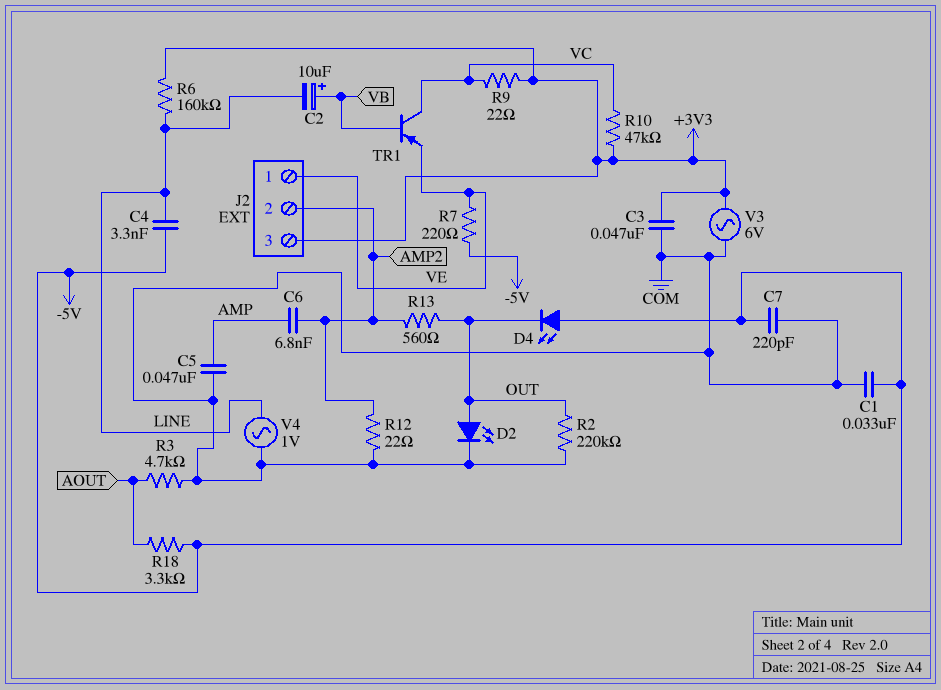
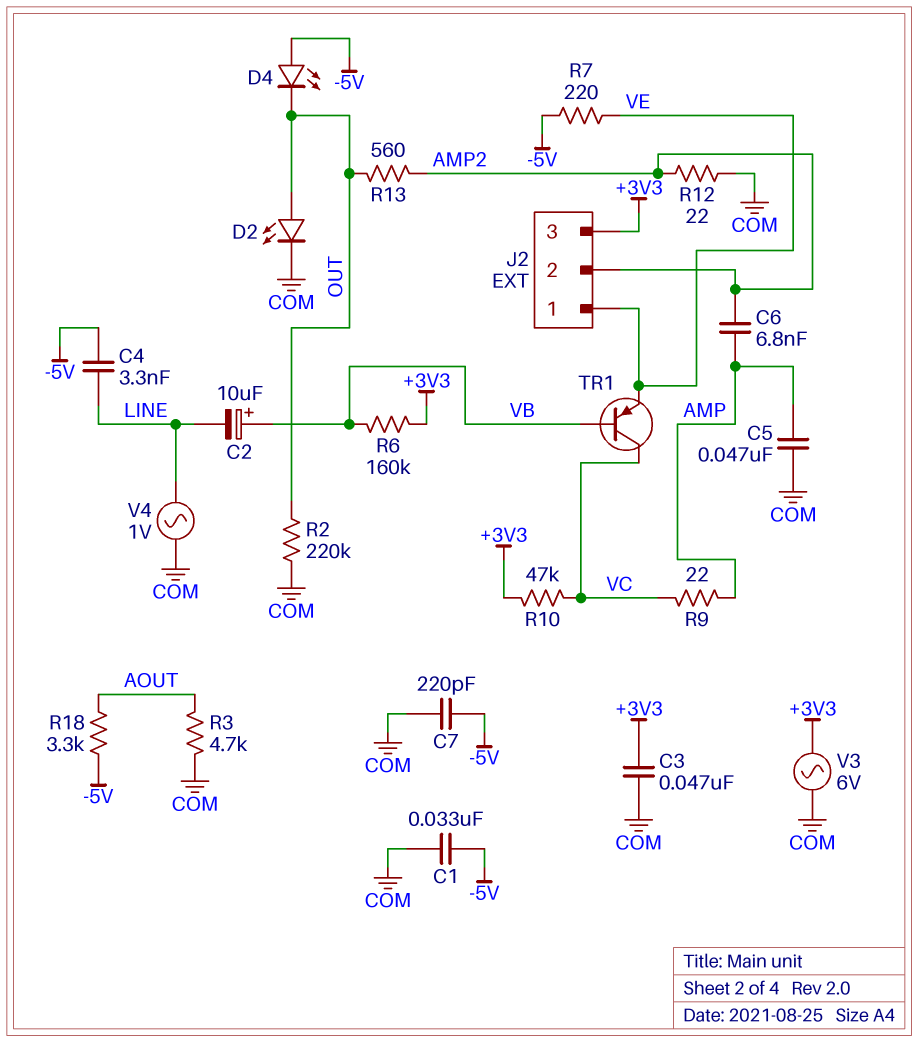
R6: 160k (+3V3, LINE) -> 160k (+3V3, VB)
R9: 22 (+3V3, VC) -> 22 (AMP, VC)

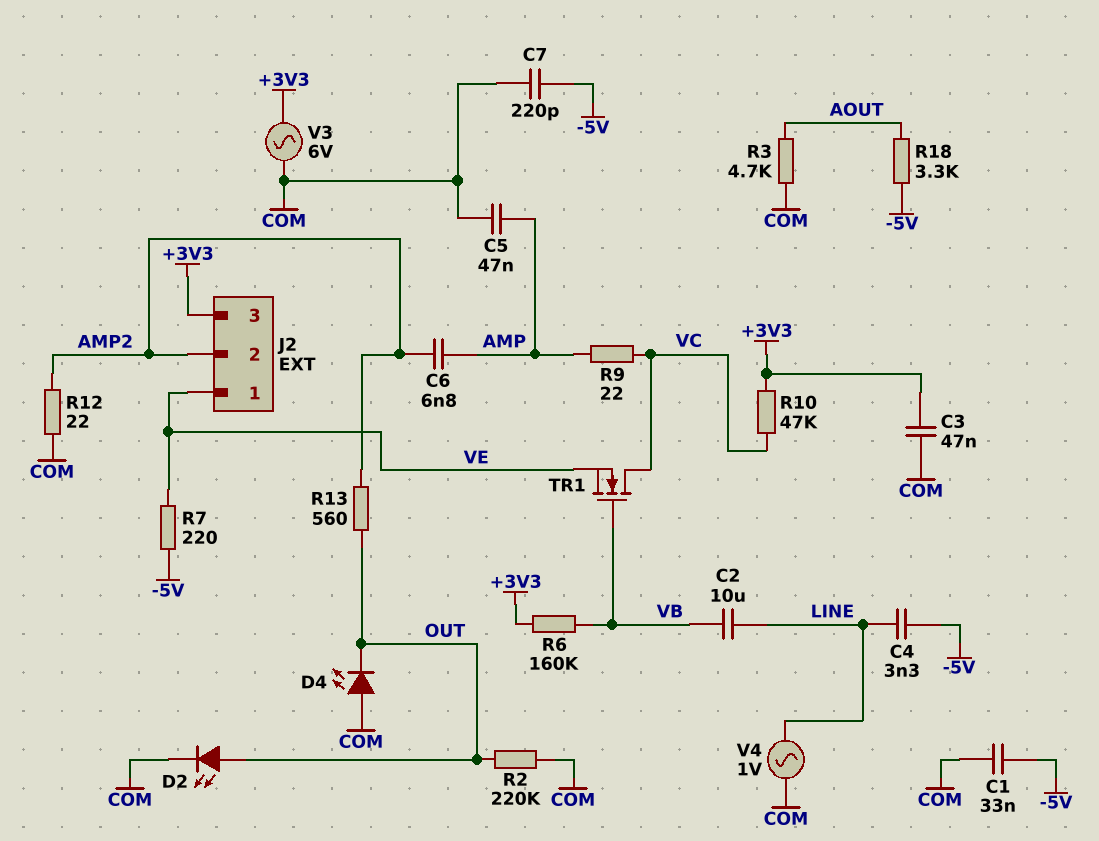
C2: 10uF (plus VB, minus LINE) -> 10uF (LINE, VB)
D4: LED (A -5V, K OUT) -> LED (A COM, K OUT)
TR1: PNP (B VB, C VC, E VE) -> NMOS (G VB, D VC, S VE)

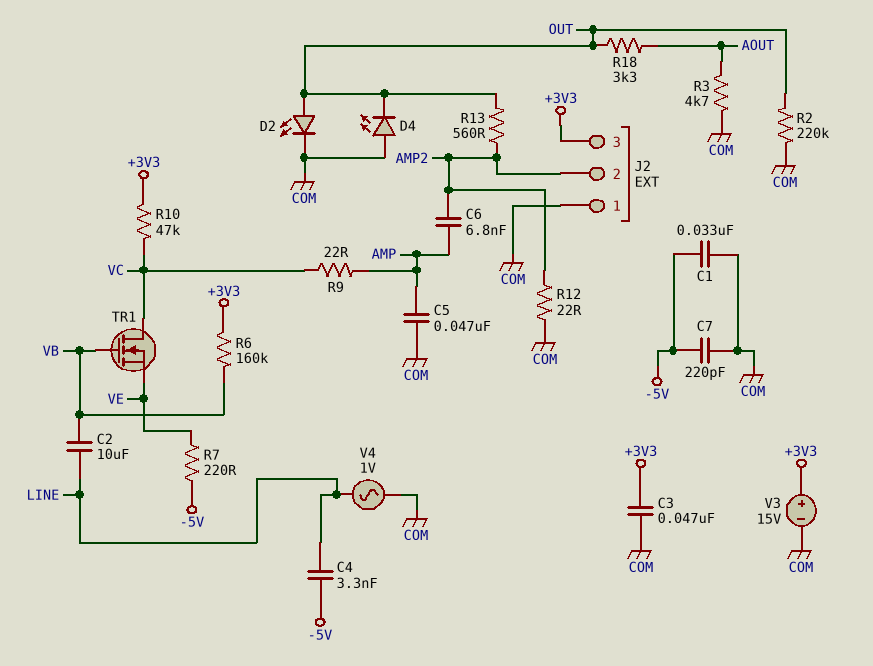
J2 pin 1: VE -> COM
R18: 3.3k (-5V, AOUT) -> 3.3k (AOUT, OUT)
V3: AC 6V (+3V3, COM) -> 15V (plus +3V3, minus COM)

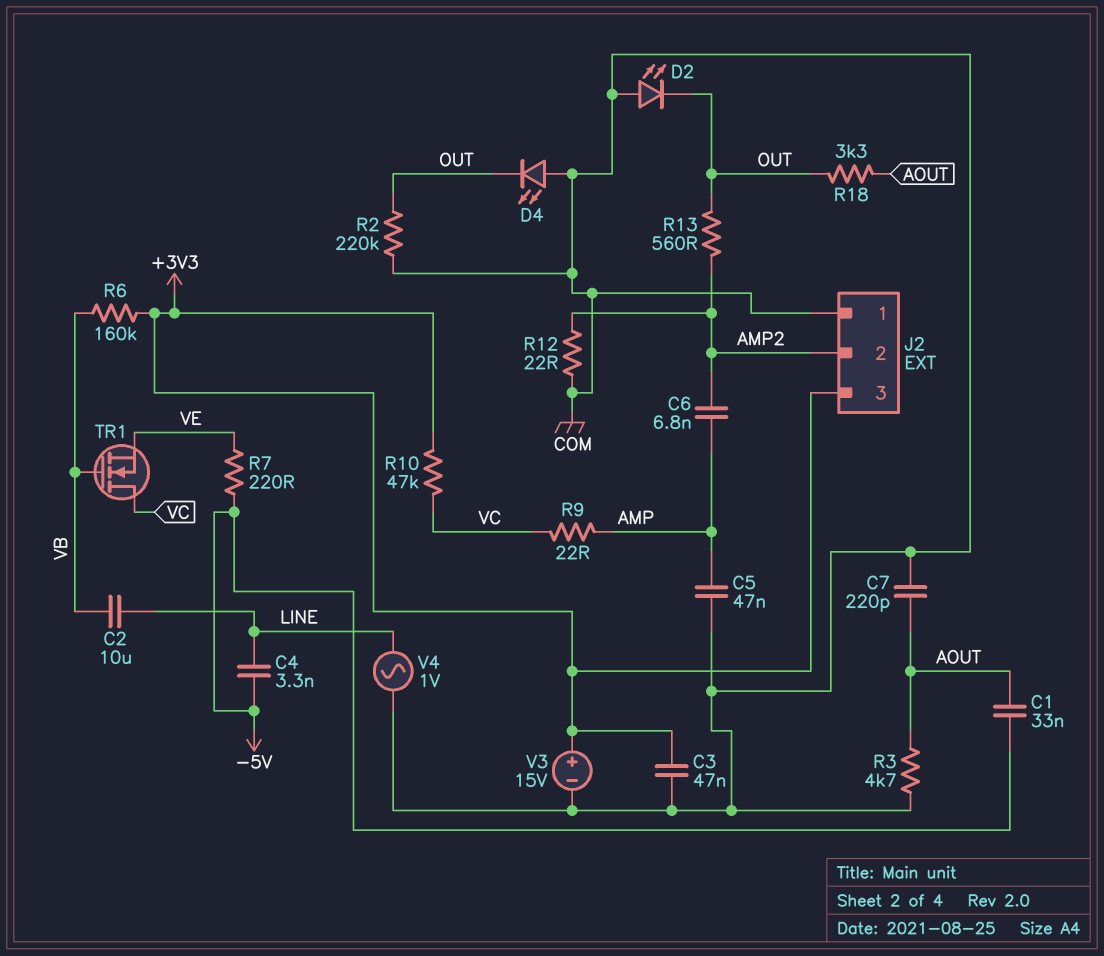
C1: 33nF (-5V, COM) -> 33nF (-5V, AOUT)
C7: 220pF (-5V, COM) -> 220pF (AOUT, COM)
D2: LED (A OUT, K COM) -> LED (A COM, K OUT)

